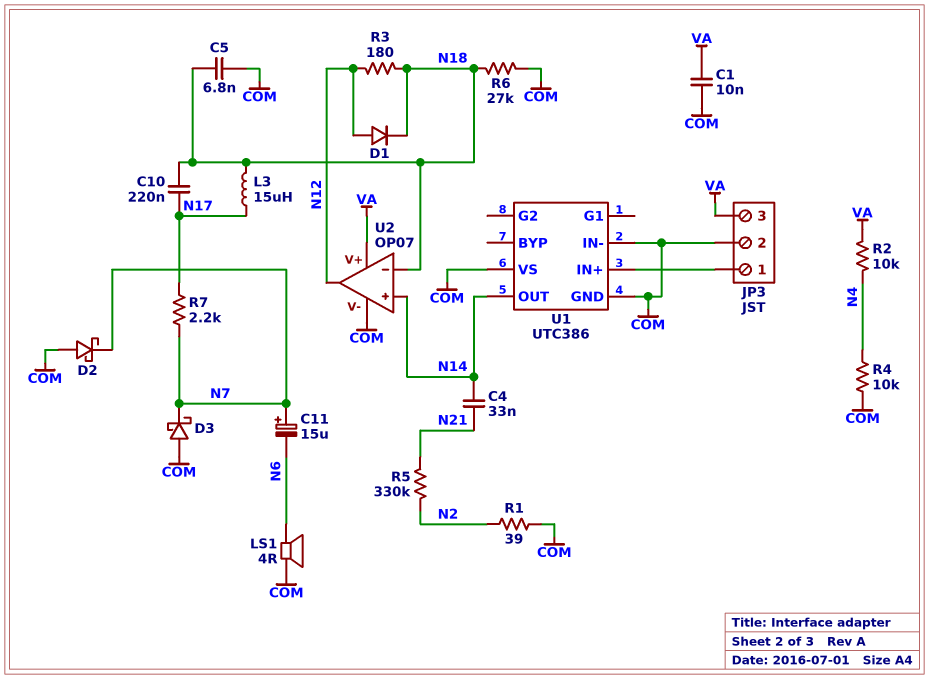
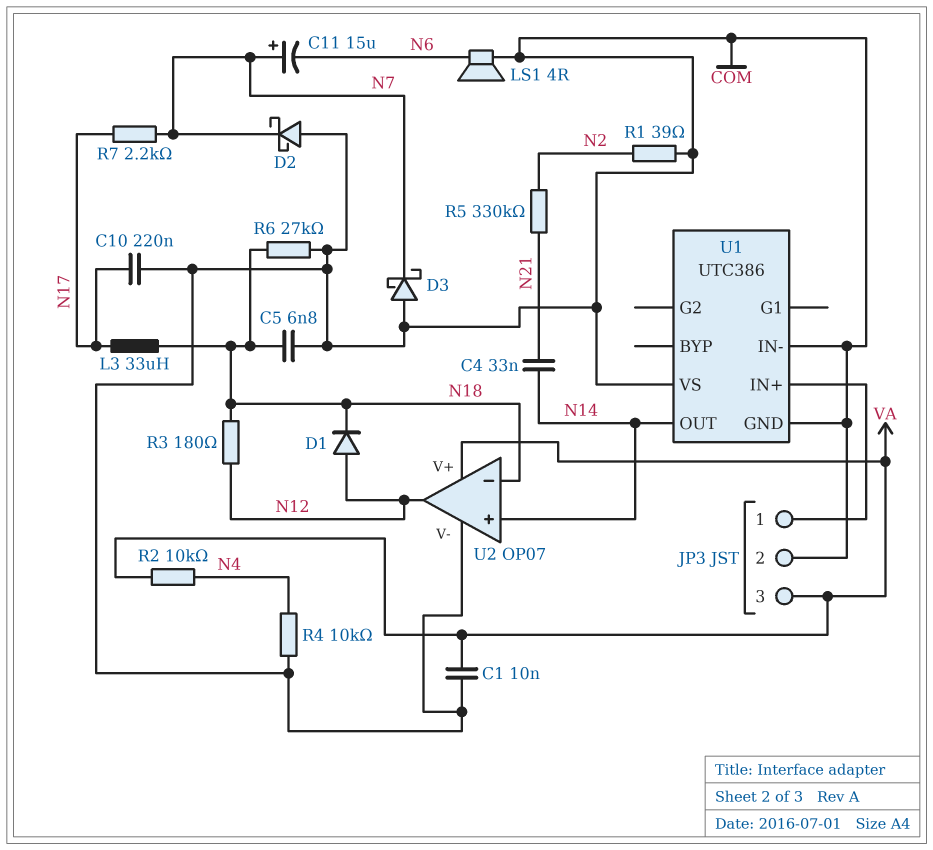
C10: 220nF (N17, N18) -> 220nF (COM, N17)
L3: 15uH (N17, N18) -> 33uH (N17, N18)

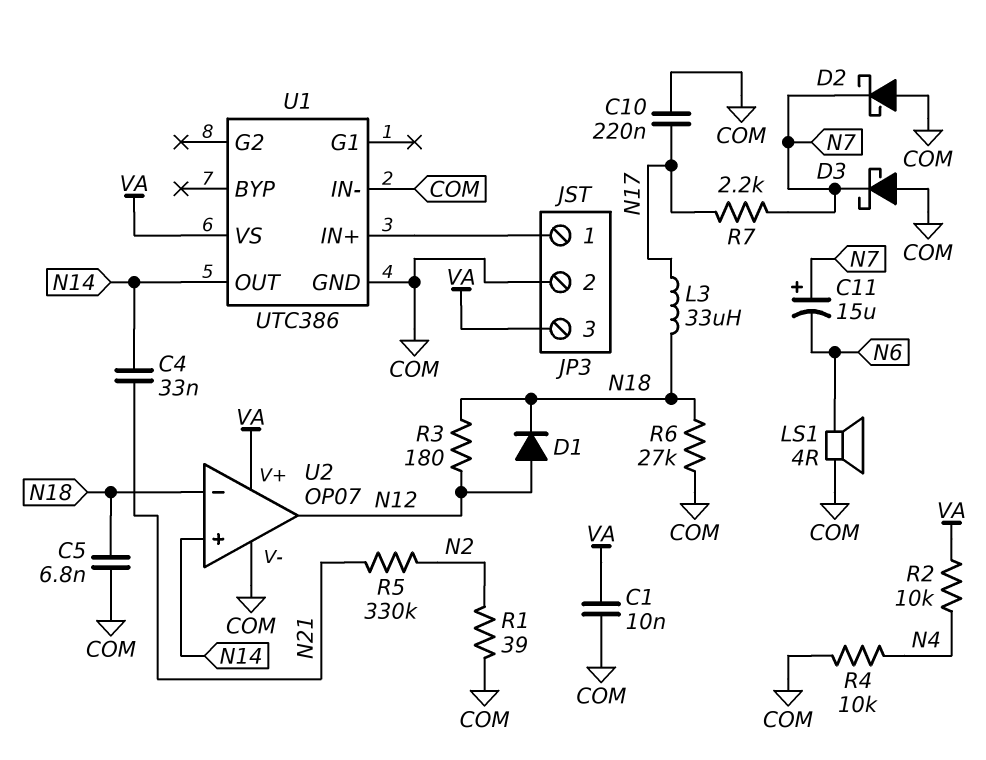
U1 pin VS: COM -> VA

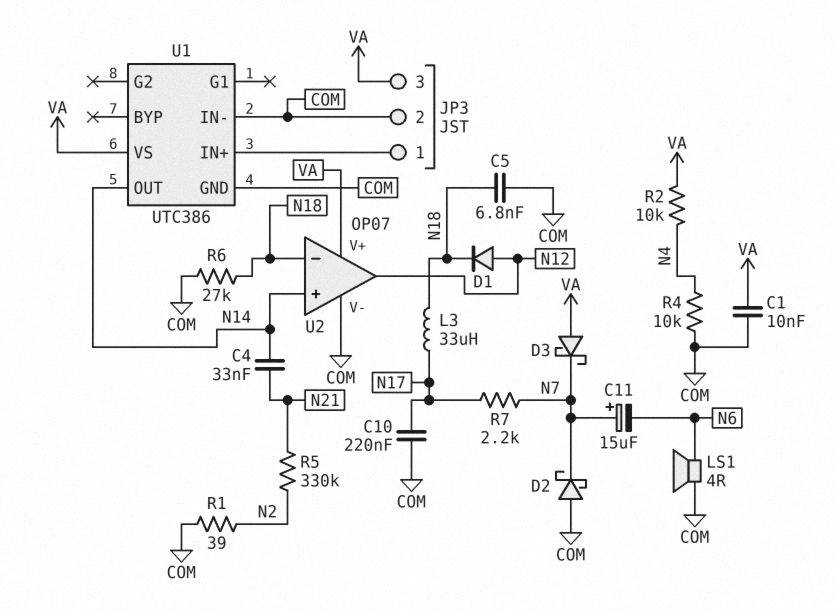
D3: schottky (A COM, K N7) -> schottky (A VA, K N7)
R3: 180 (N12, N18) -> none

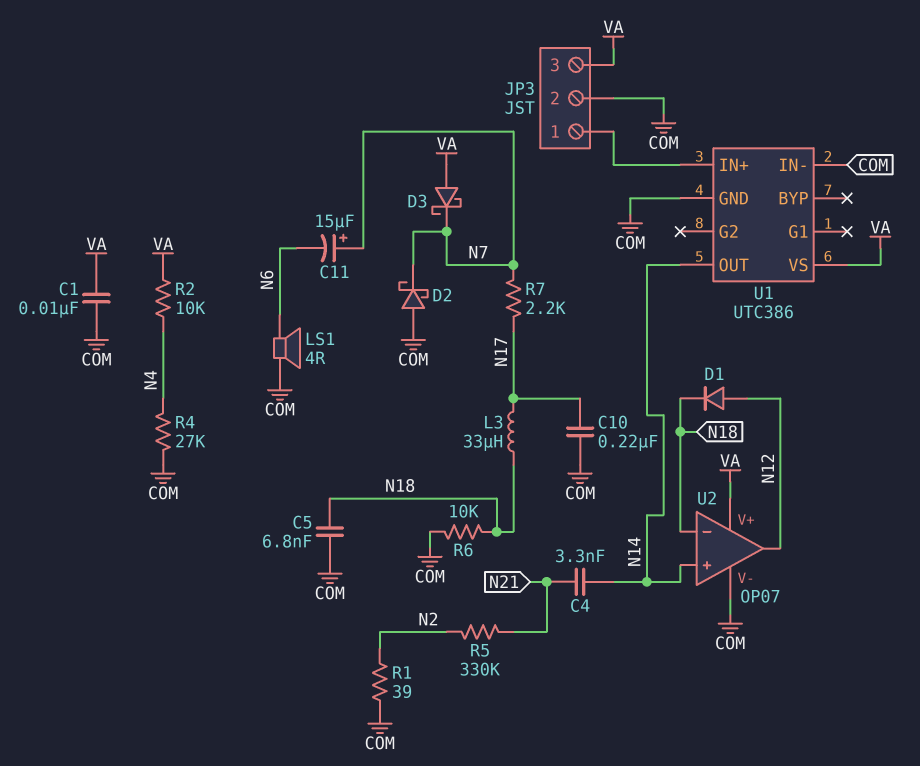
C4: 33nF (N14, N21) -> 3.3nF (N14, N21)
R4: 10k (COM, N4) -> 27k (COM, N4)
R6: 27k (COM, N18) -> 10k (COM, N18)

